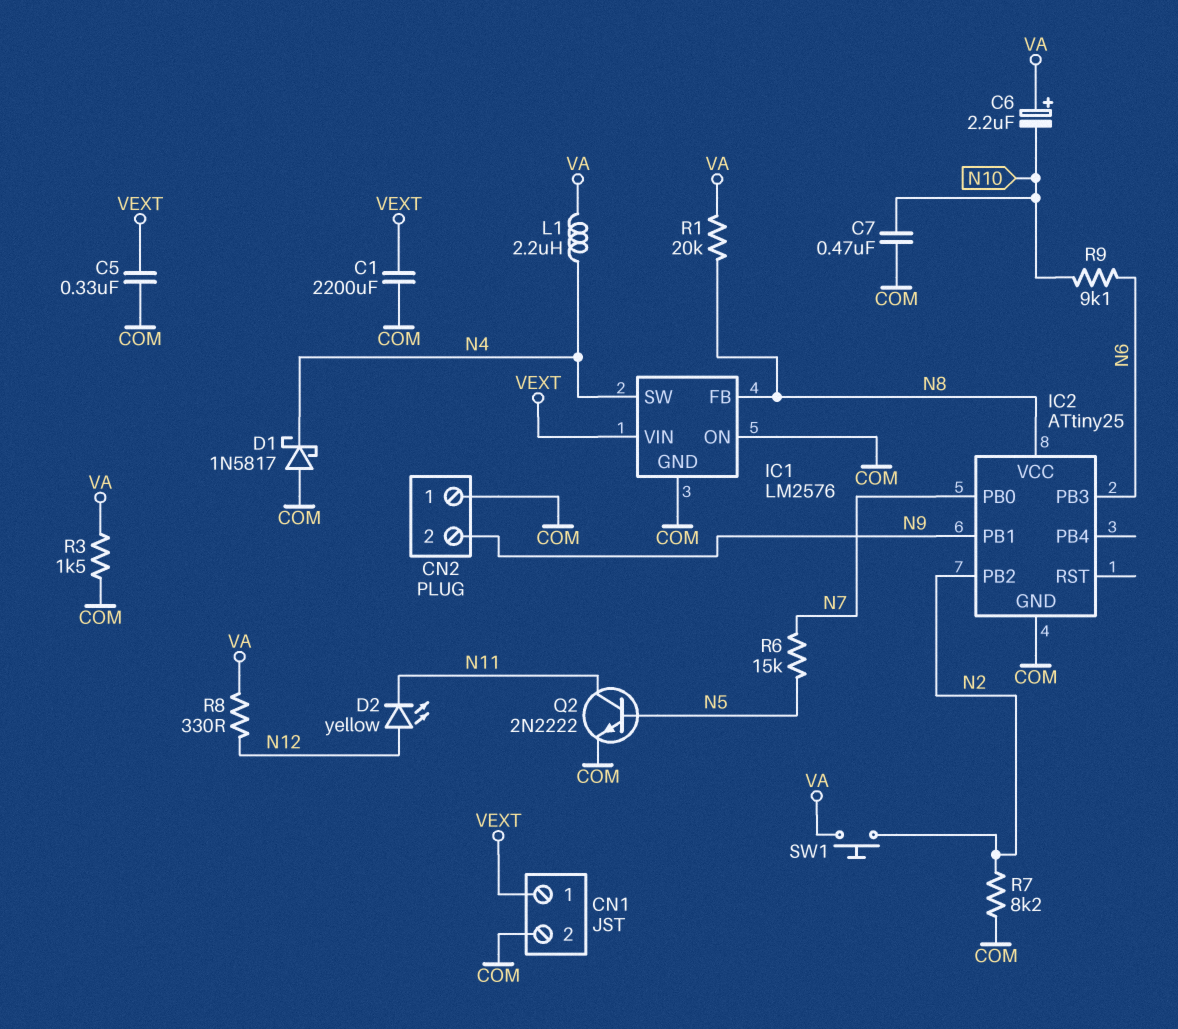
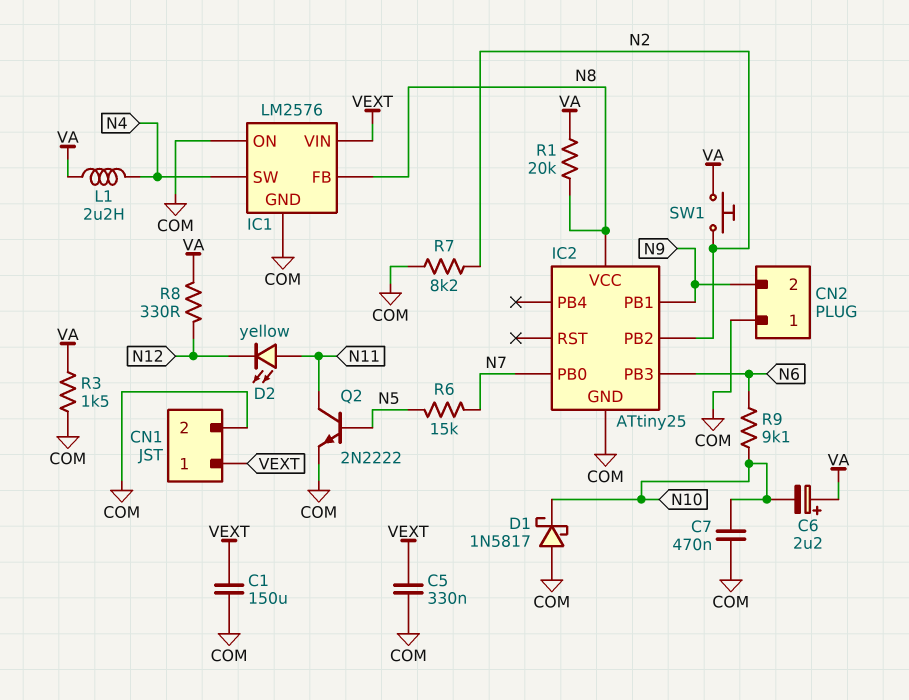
C1: 2200uF (COM, VEXT) -> 150uF (COM, VEXT)
D1: schottky 1N5817 (A COM, K N4) -> schottky 1N5817 (A COM, K N10)
D2: LED yellow (A N12, K N11) -> LED yellow (A N11, K N12)

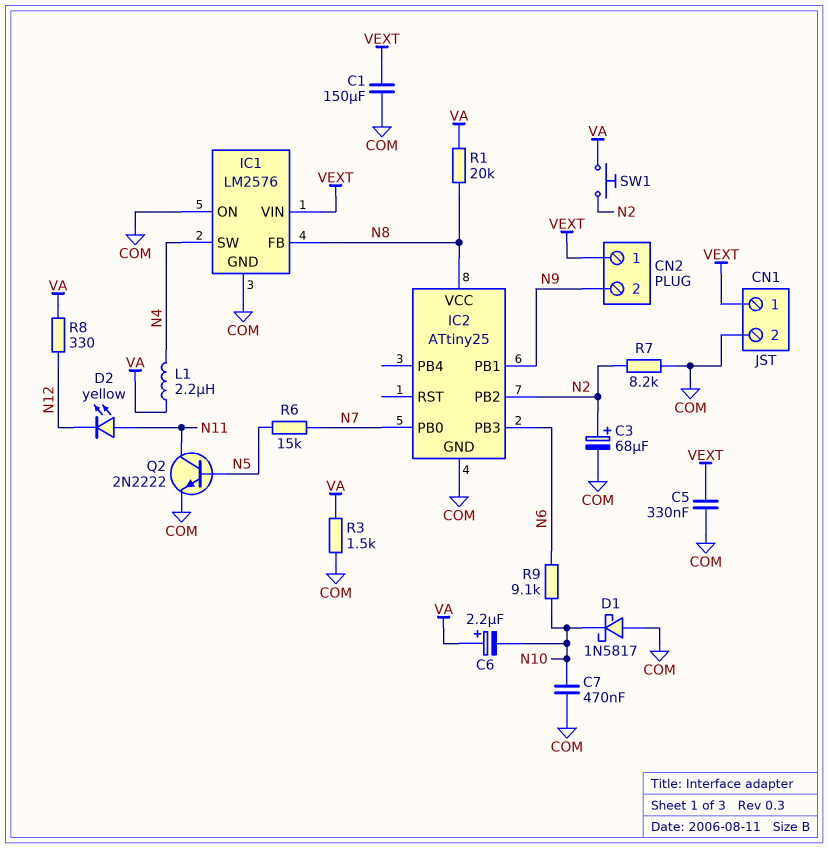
C3: none -> 68uF (plus N2, minus COM)
CN2 pin 1: COM -> VEXT

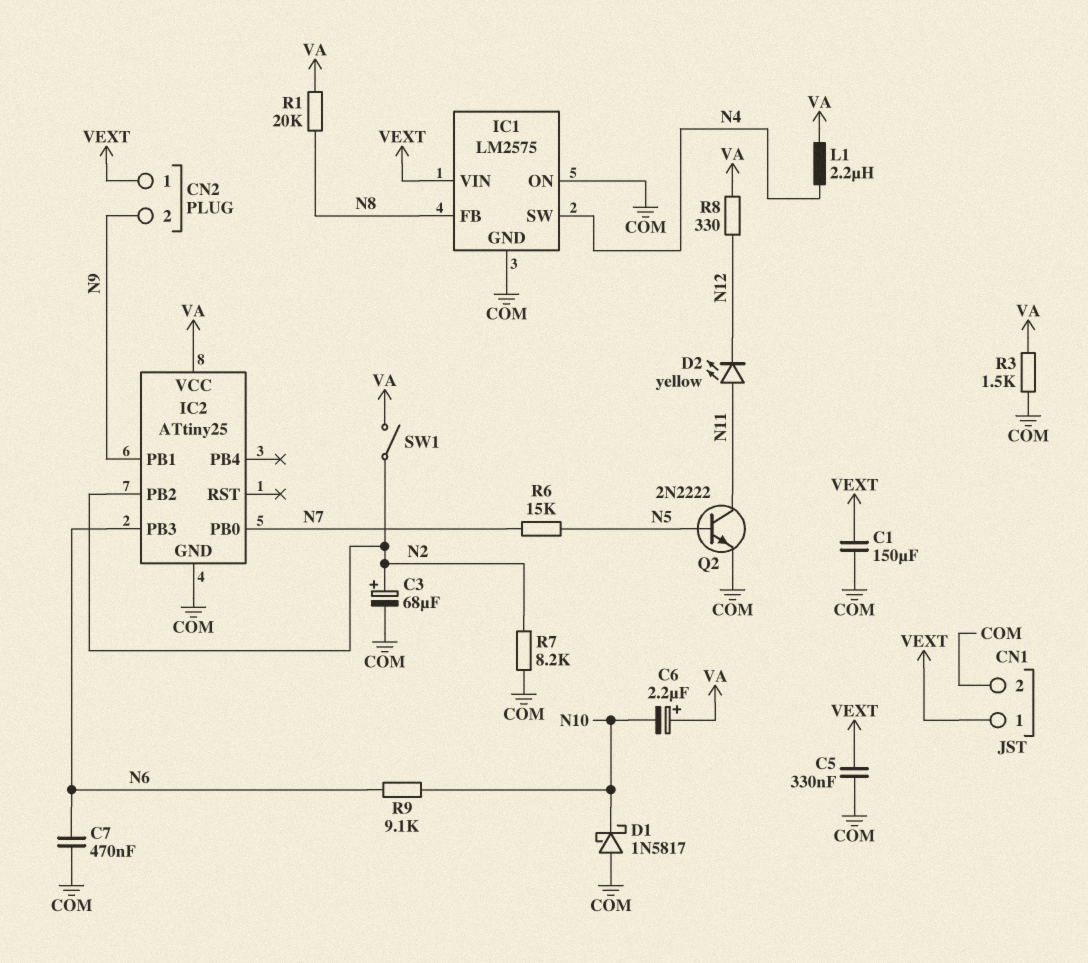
C7: 470nF (COM, N10) -> 470nF (COM, N6)
IC1: LM2576 -> LM2575
IC2 pin VCC: N8 -> VA
SW1: button (N2, VA) -> switch (N2, VA)

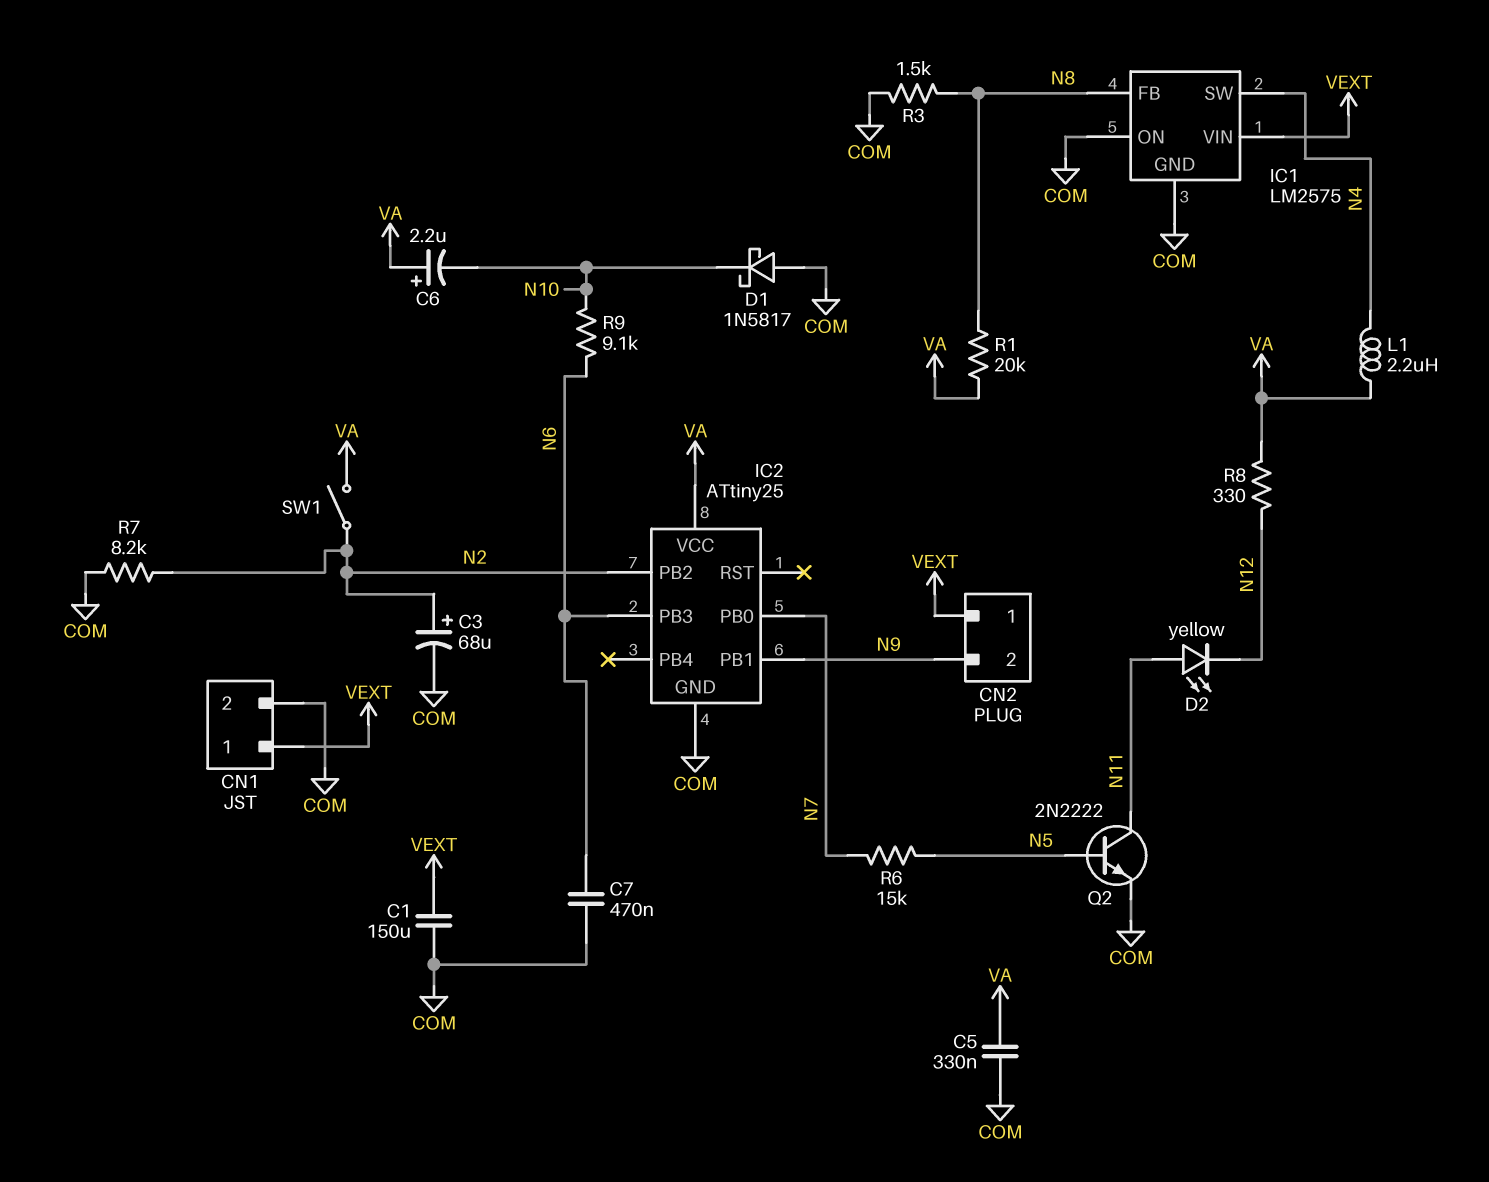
C5: 330nF (COM, VEXT) -> 330nF (COM, VA)
R3: 1.5k (COM, VA) -> 1.5k (COM, N8)

